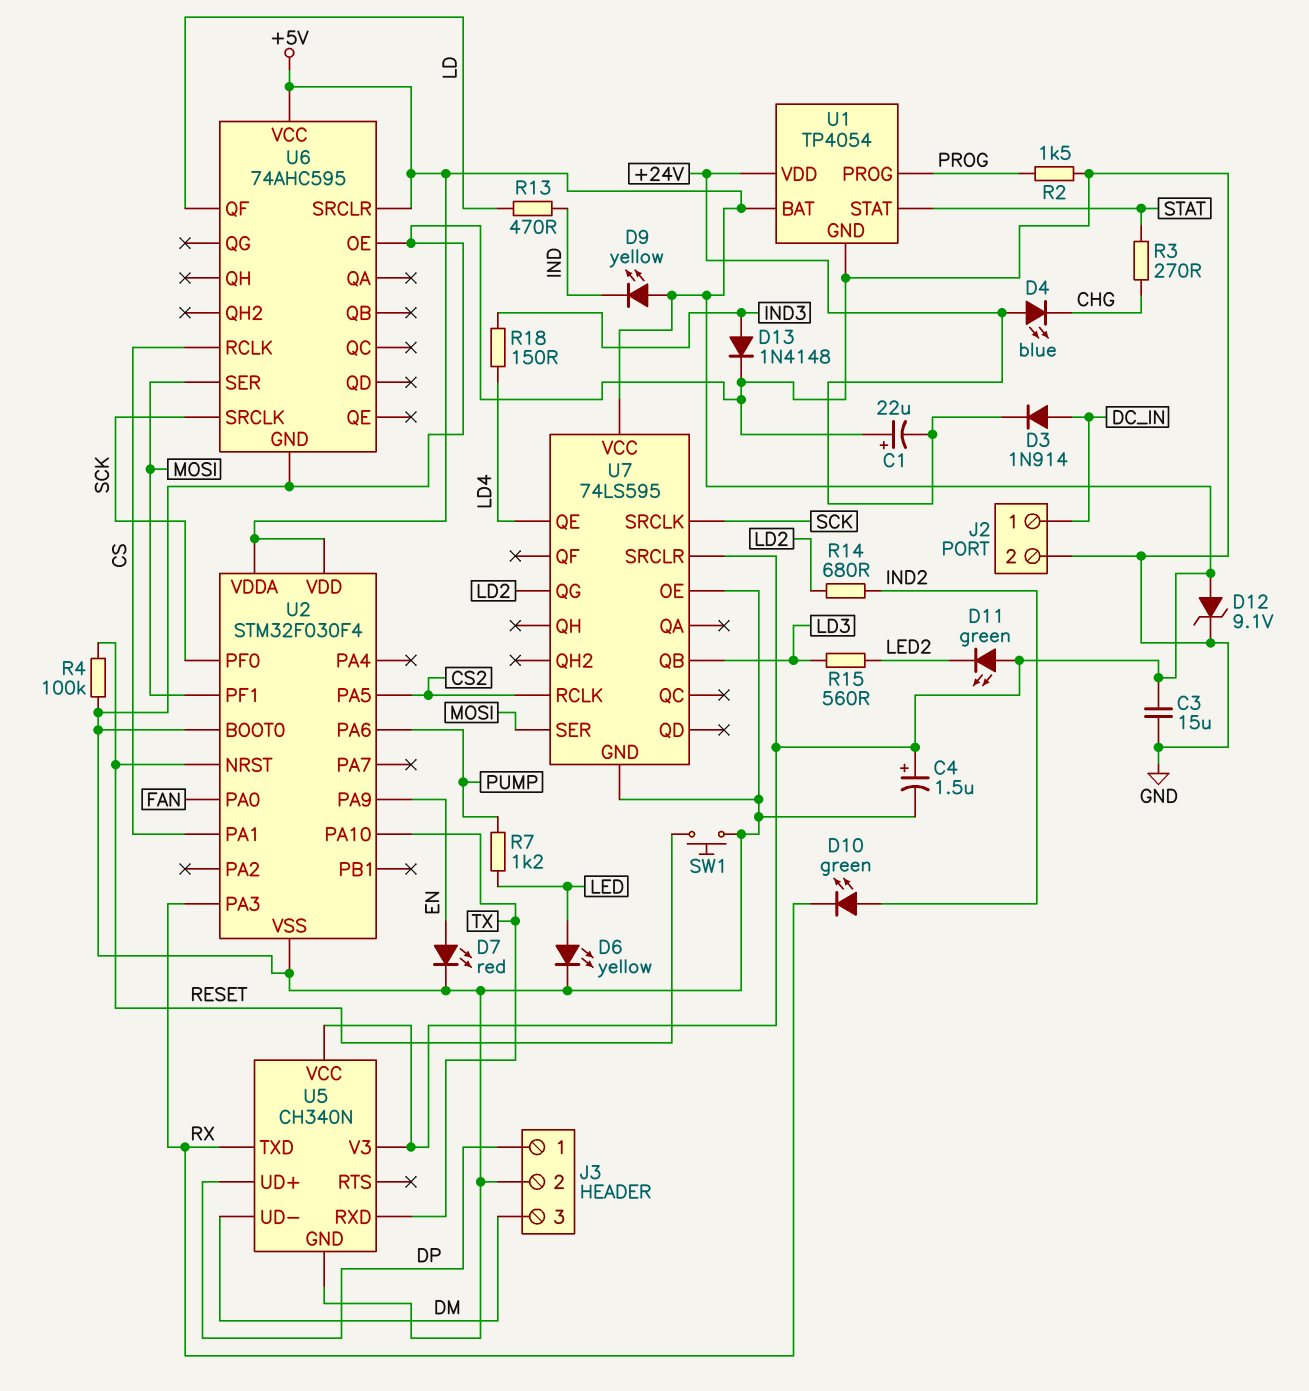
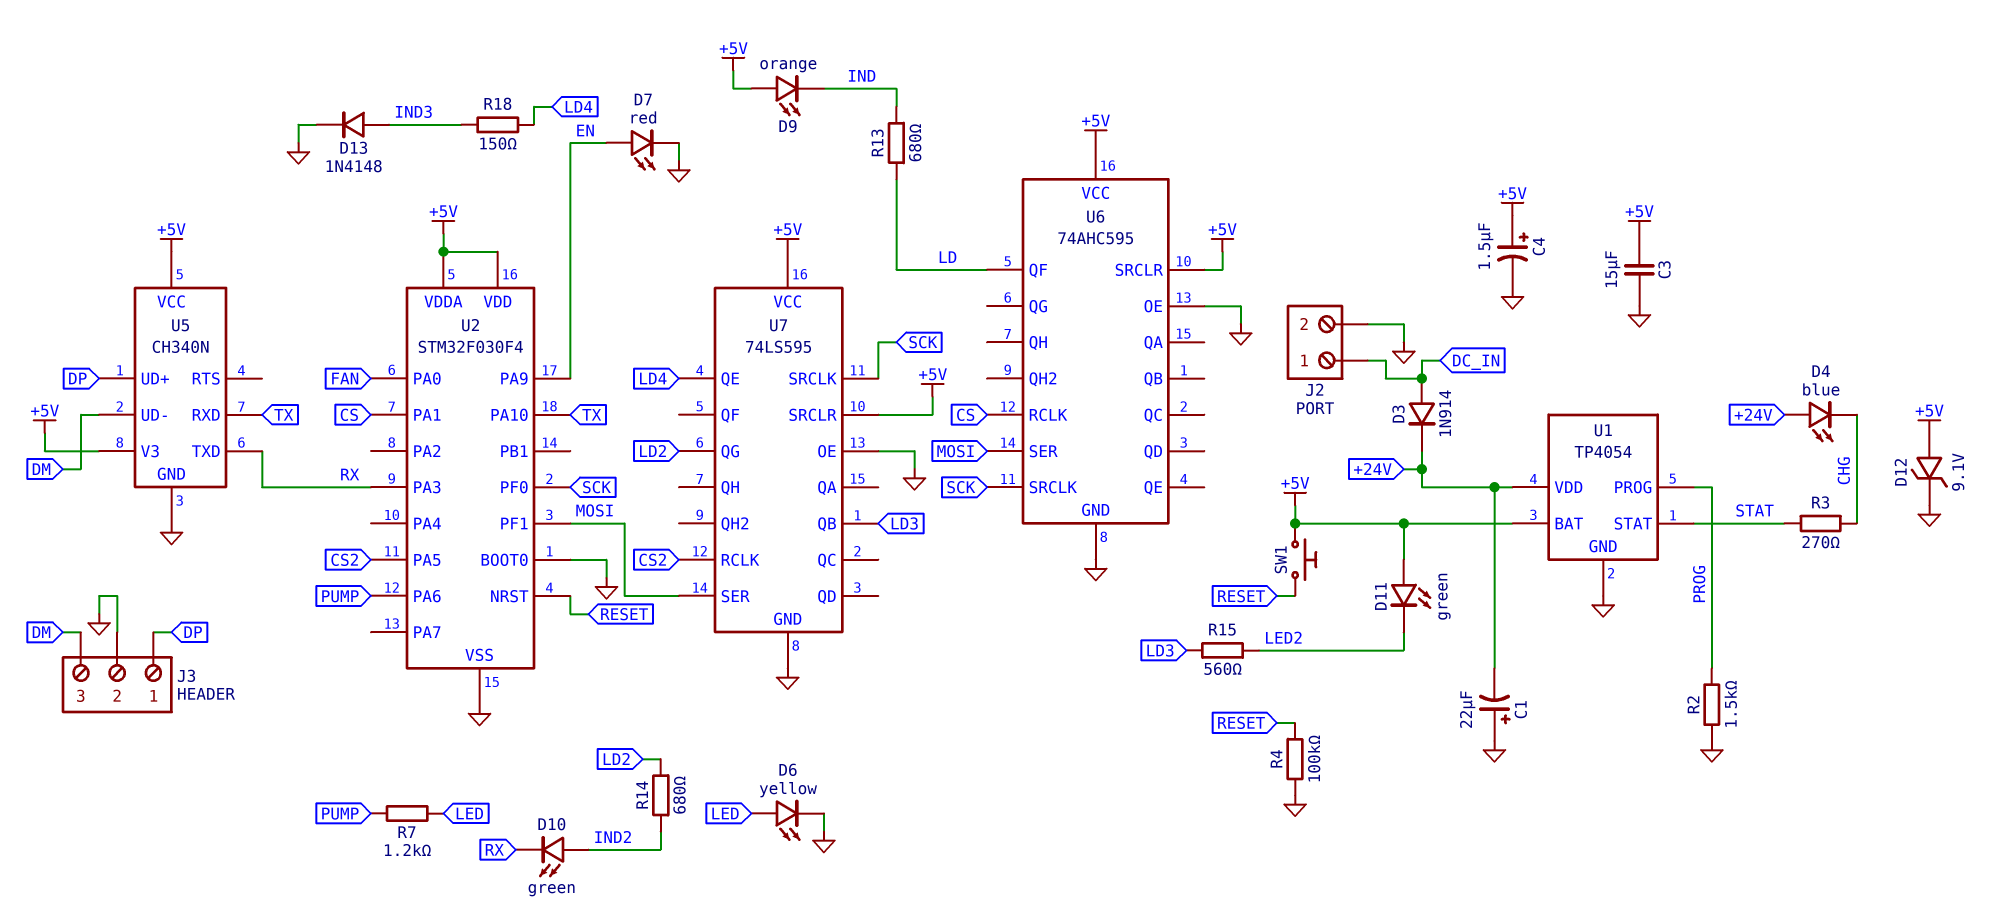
D9: LED yellow (A +5V, K IND) -> LED orange (A +5V, K IND)
R13: 470 (IND, LD) -> 680 (IND, LD)
SW1: button (GND, RESET) -> button (+5V, RESET)

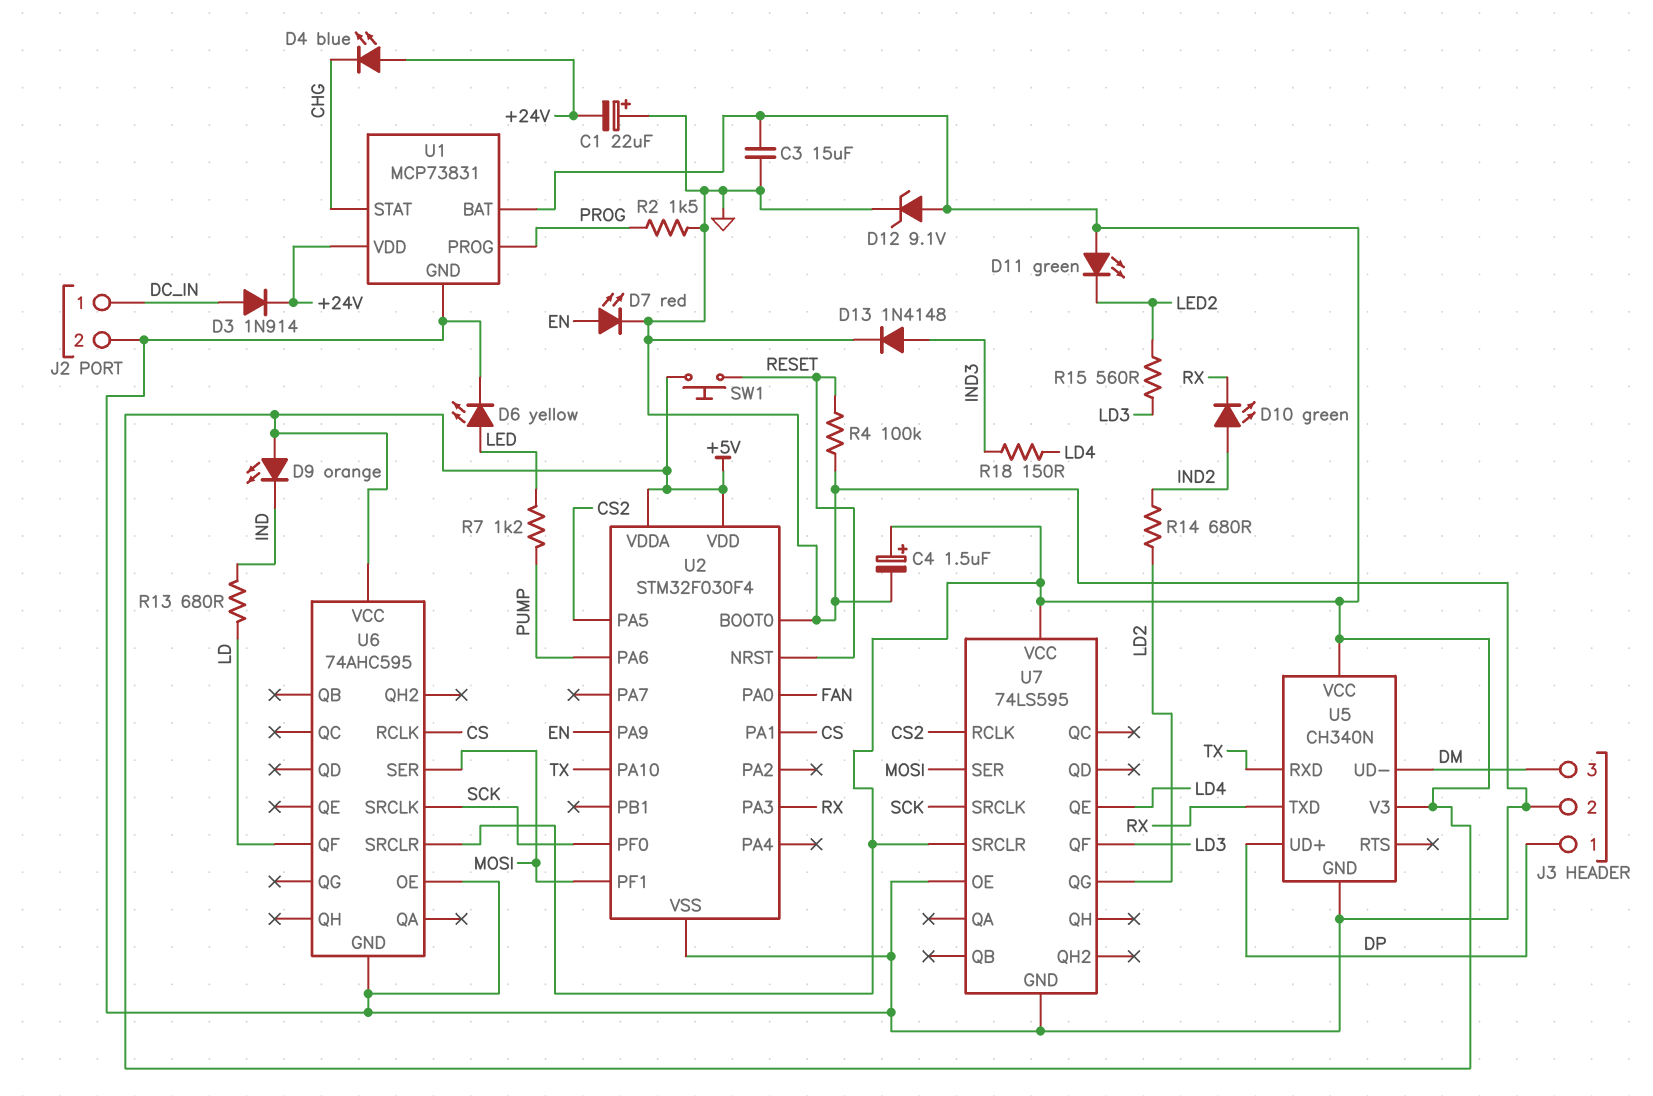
R3: 270 (CHG, STAT) -> none
U1: TP4054 -> MCP73831
U1 pin STAT: STAT -> CHG
U7 pin QB: LD3 -> none
U7 pin QF: none -> LD3

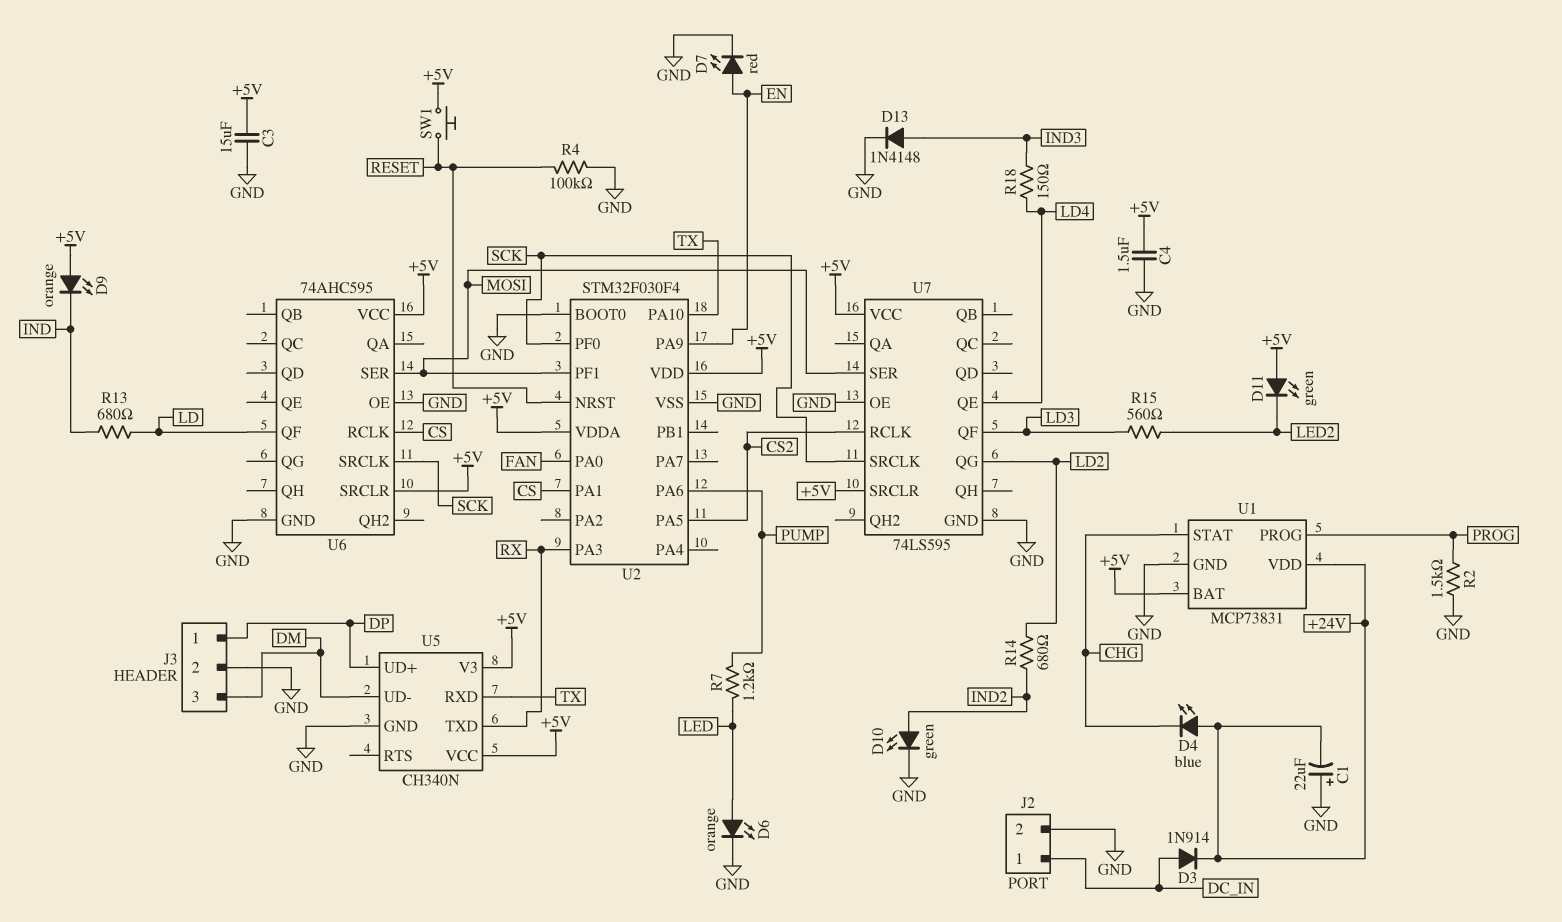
C4: 1.5uF (plus +5V, minus GND) -> 1.5uF (+5V, GND)
D6: LED yellow (A LED, K GND) -> LED orange (A LED, K GND)
D10: LED green (A IND2, K RX) -> LED green (A IND2, K GND)
D12: zener 9.1V (A +5V, K GND) -> none

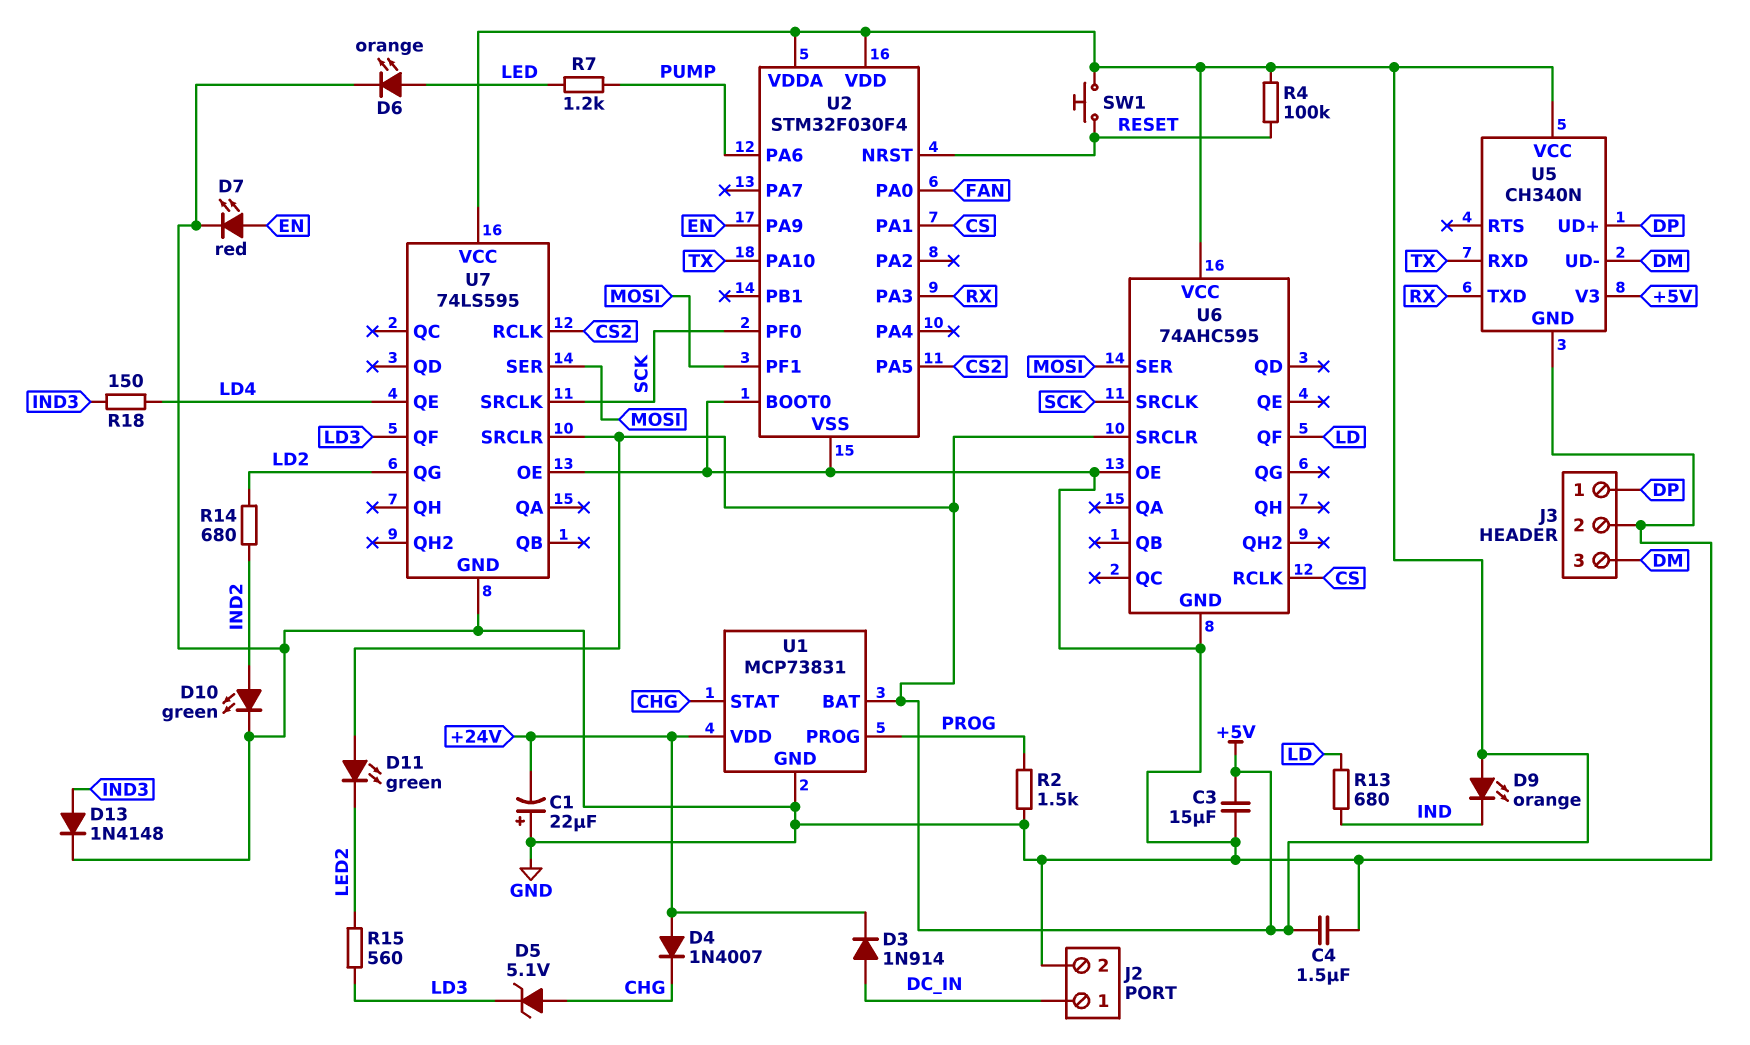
D4: LED blue (A +24V, K CHG) -> diode 1N4007 (A +24V, K CHG)
D5: none -> zener 5.1V (A CHG, K LD3)
R4: 100k (GND, RESET) -> 100k (+5V, RESET)

